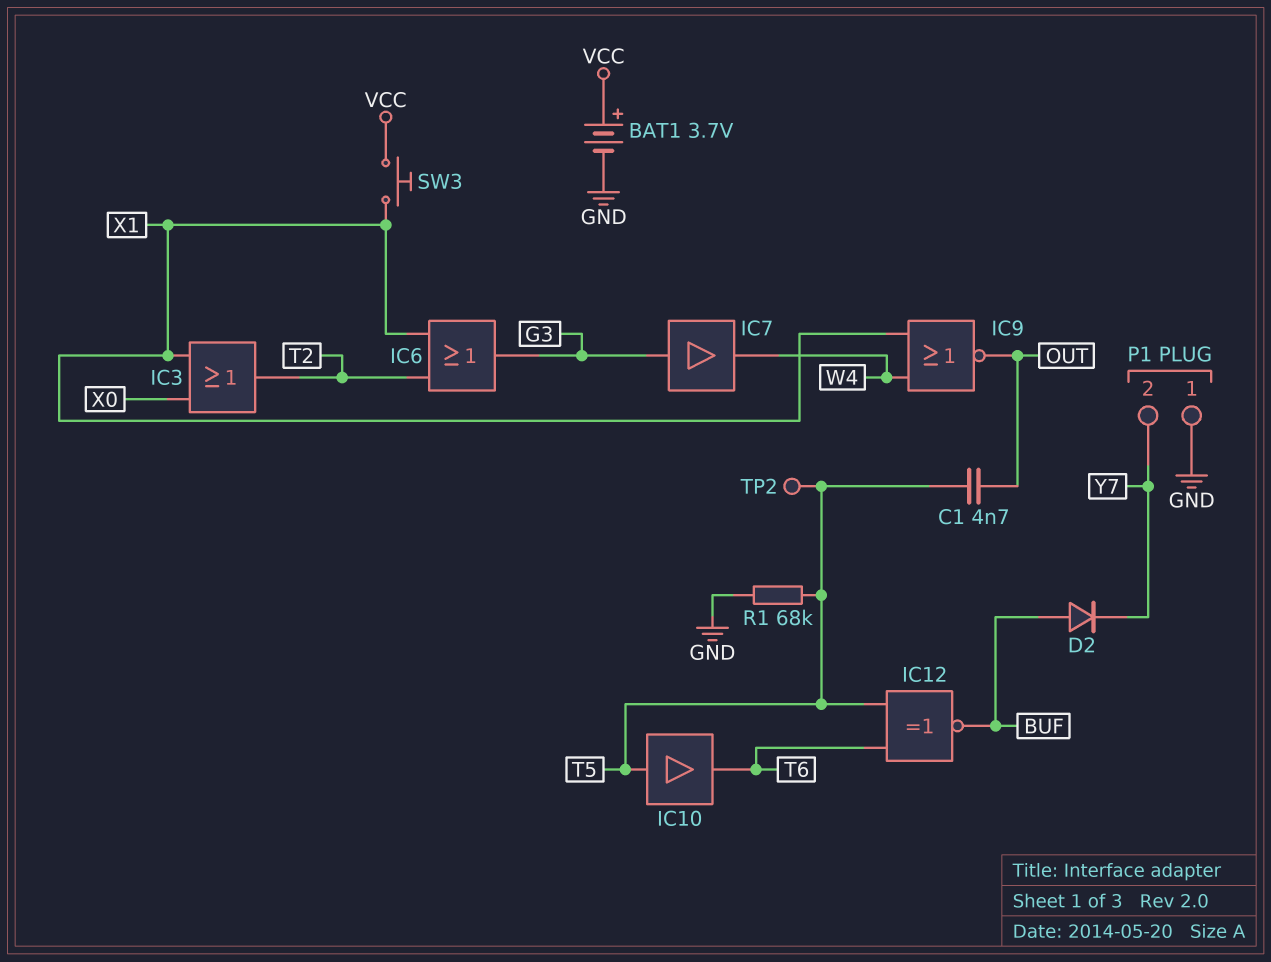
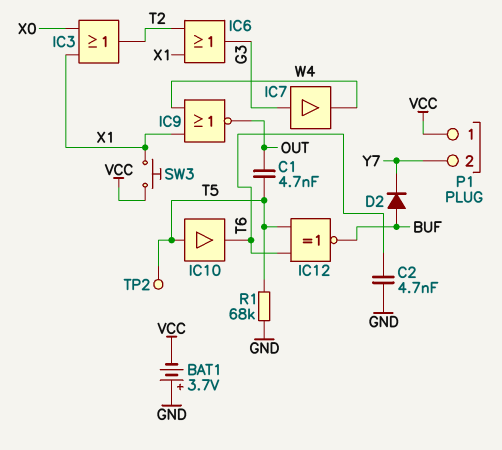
BAT1: 3.7V (plus VCC, minus GND) -> 3.7V (plus GND, minus VCC)
C2: none -> 4.7nF (GND, T6)
P1 pin 1: GND -> VCC

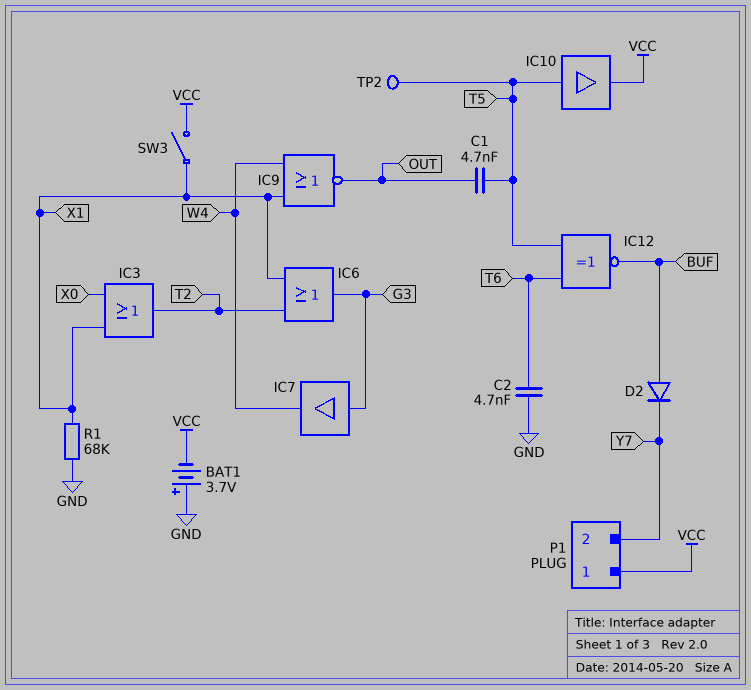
IC10: buffer (in T5, out T6) -> buffer (in T5, out VCC)
R1: 68k (GND, T5) -> 68k (GND, X1)
SW3: button (VCC, X1) -> switch (VCC, X1)

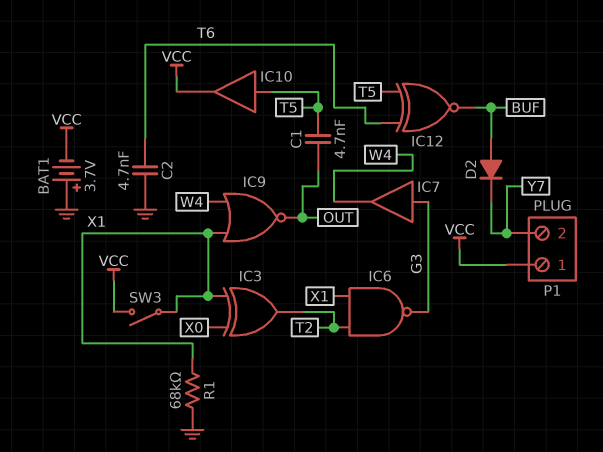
IC3: OR (in X0, in X1, out T2) -> XOR (in X0, in X1, out T2)
IC6: OR (in T2, in X1, out G3) -> NAND (in T2, in X1, out G3)
TP2: test point (T5) -> none

